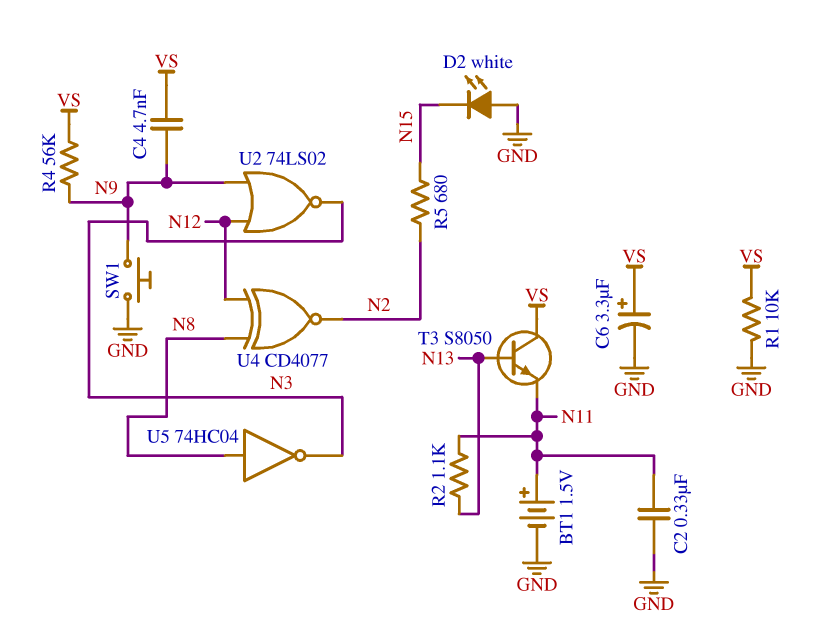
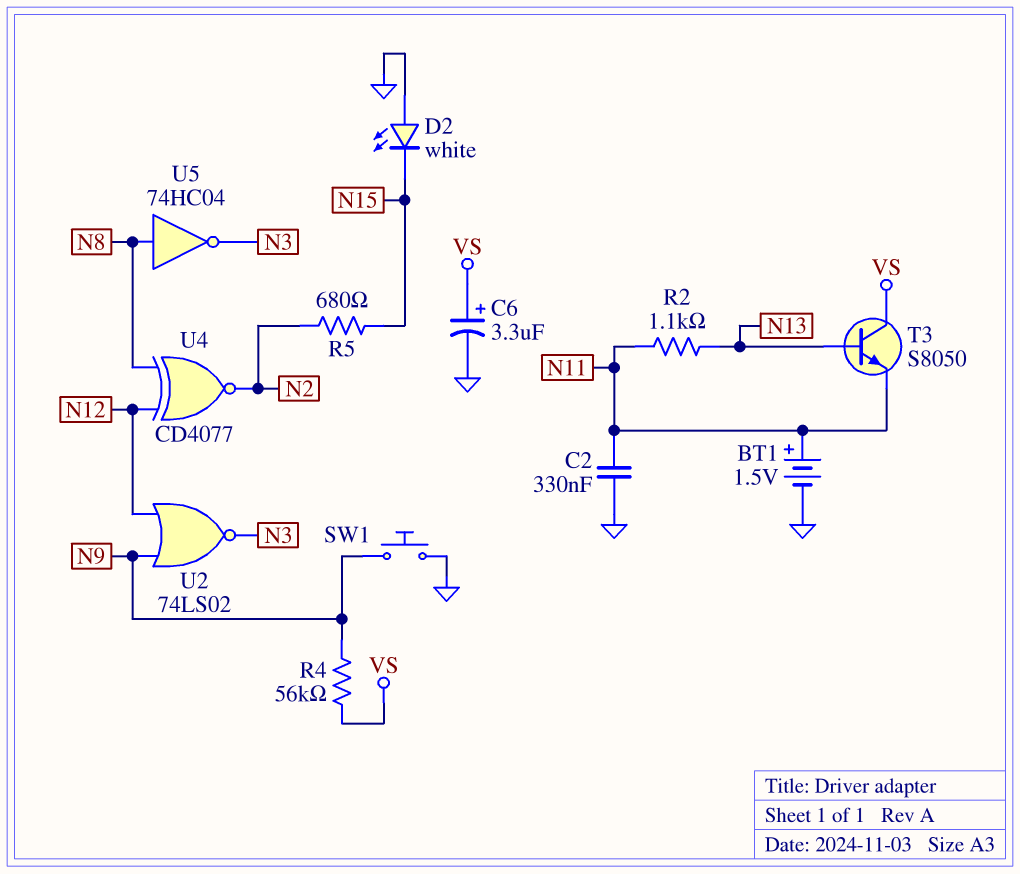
C4: 4.7nF (N9, VS) -> none
R1: 10k (GND, VS) -> none

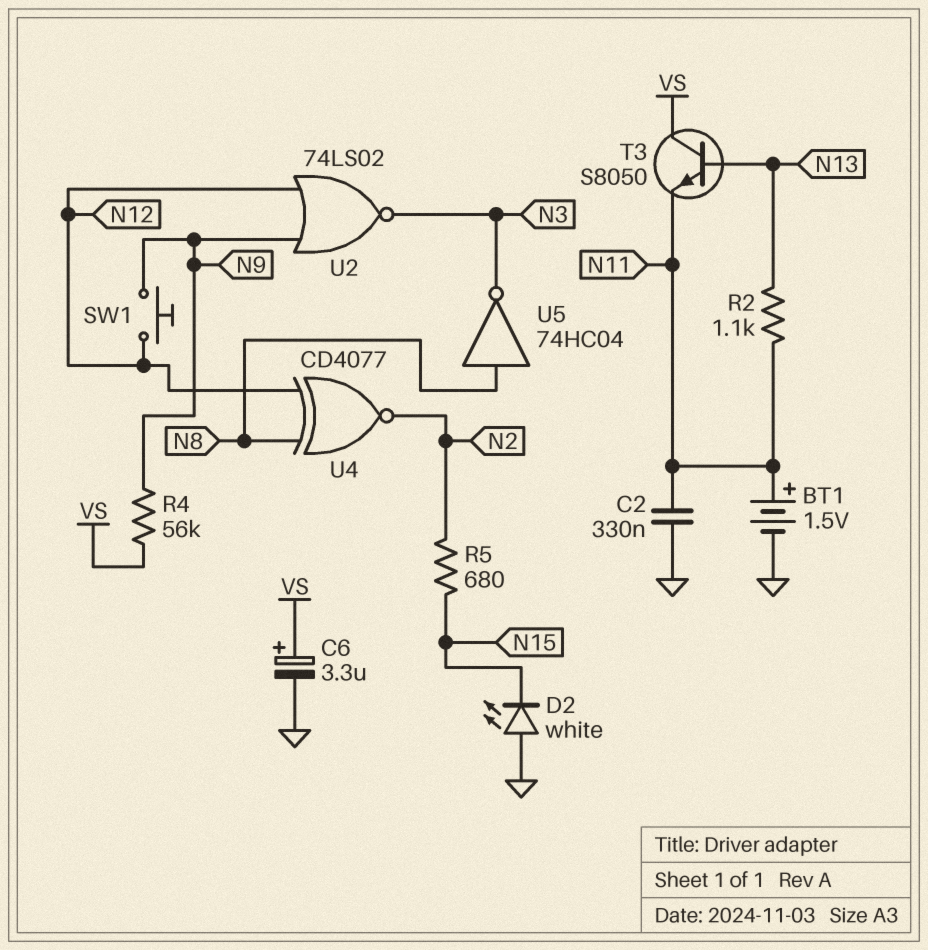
SW1: button (GND, N9) -> button (N9, N12)

